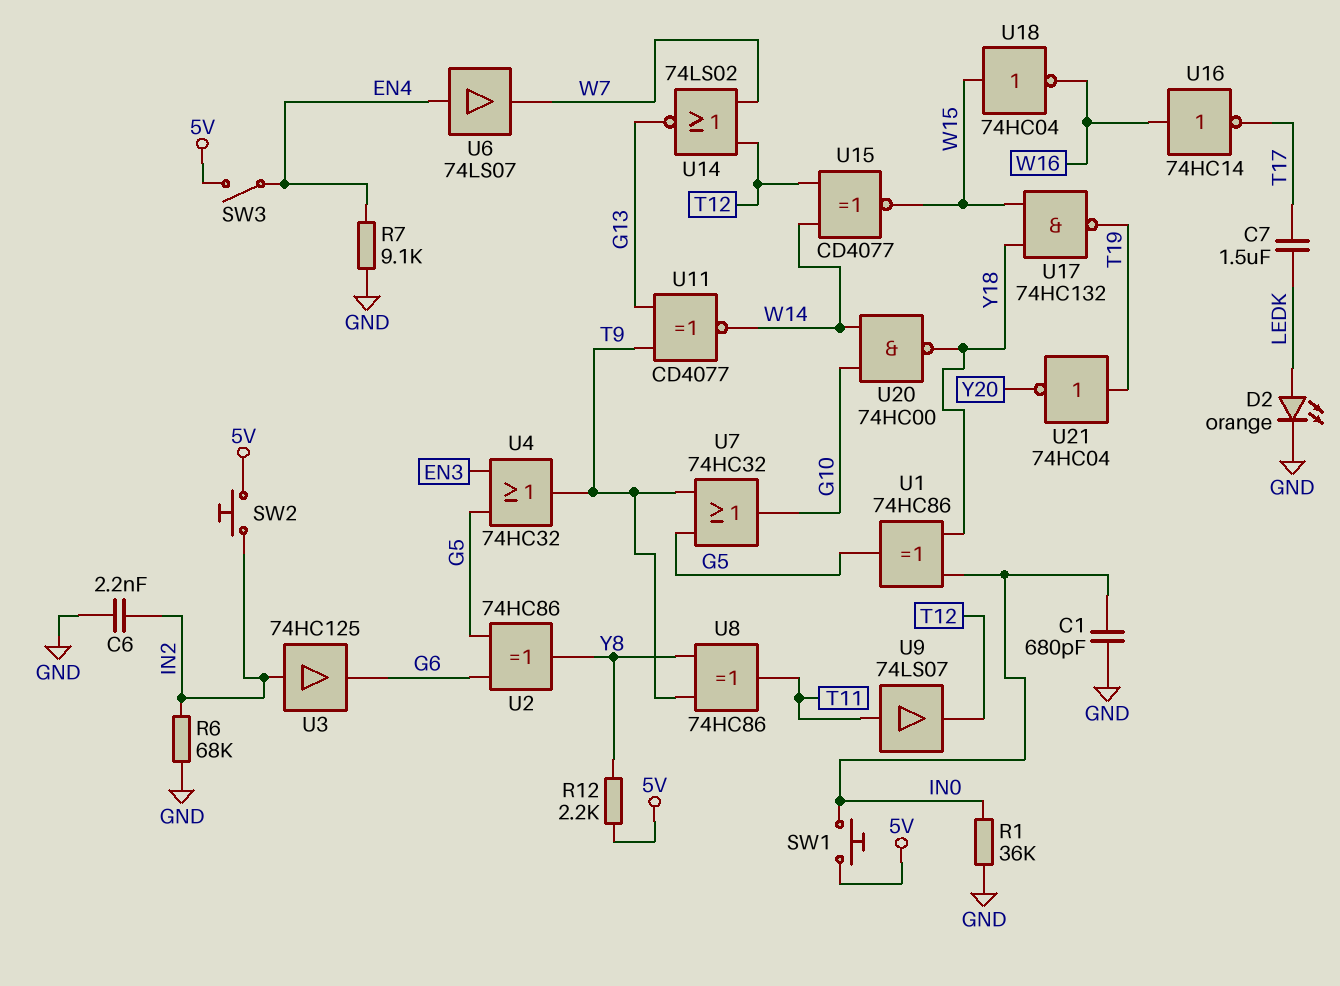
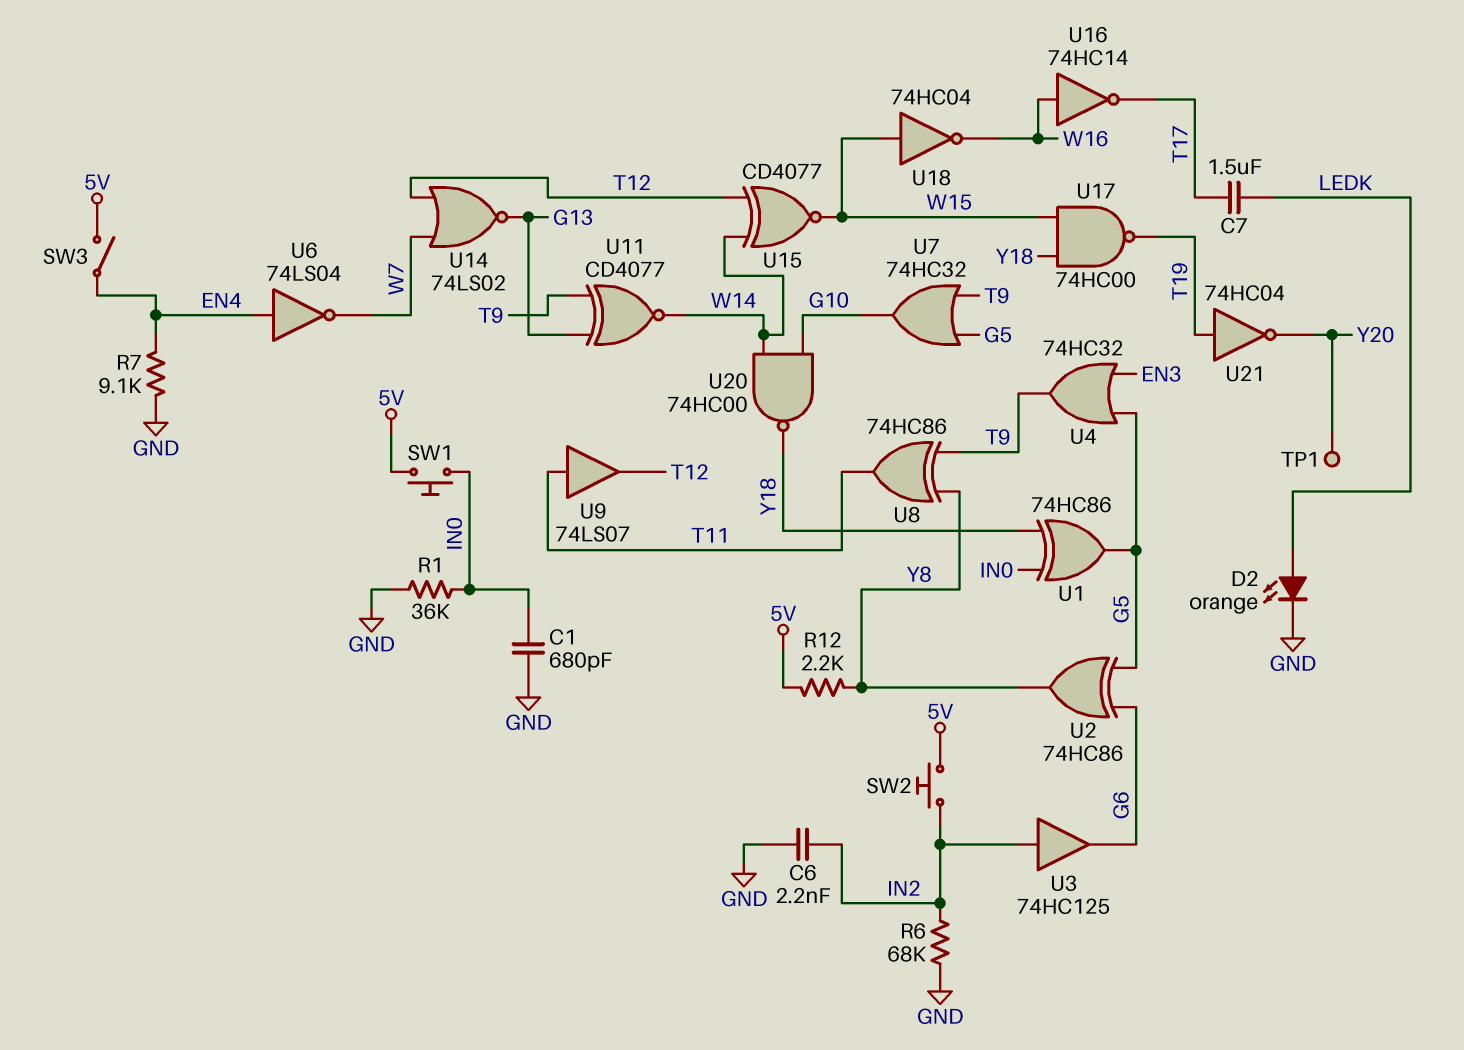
TP1: none -> test point (Y20)
U6: buffer 74LS07 (in EN4, out W7) -> NOT 74LS04 (in EN4, out W7)
U17: NAND 74HC132 (in W15, in Y18, out T19) -> NAND 74HC00 (in W15, in Y18, out T19)

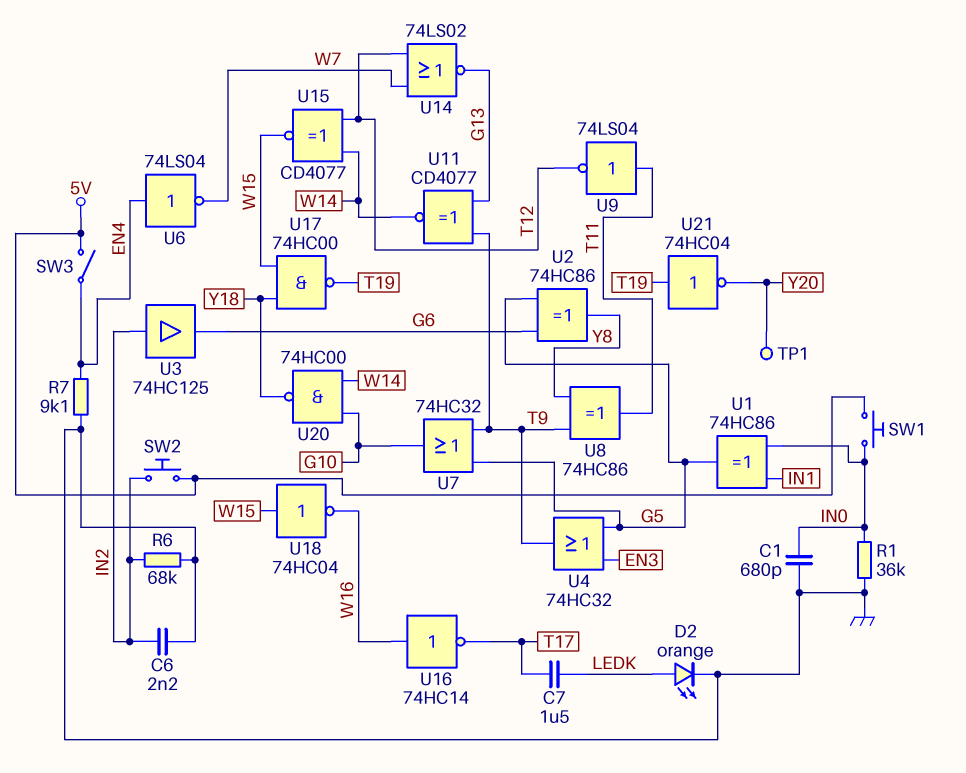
R12: 2.2k (5V, Y8) -> none
U1: XOR 74HC86 (in IN0, in Y18, out G5) -> XOR 74HC86 (in IN0, in IN1, out G5)
U9: buffer 74LS07 (in T11, out T12) -> NOT 74LS04 (in T11, out T12)

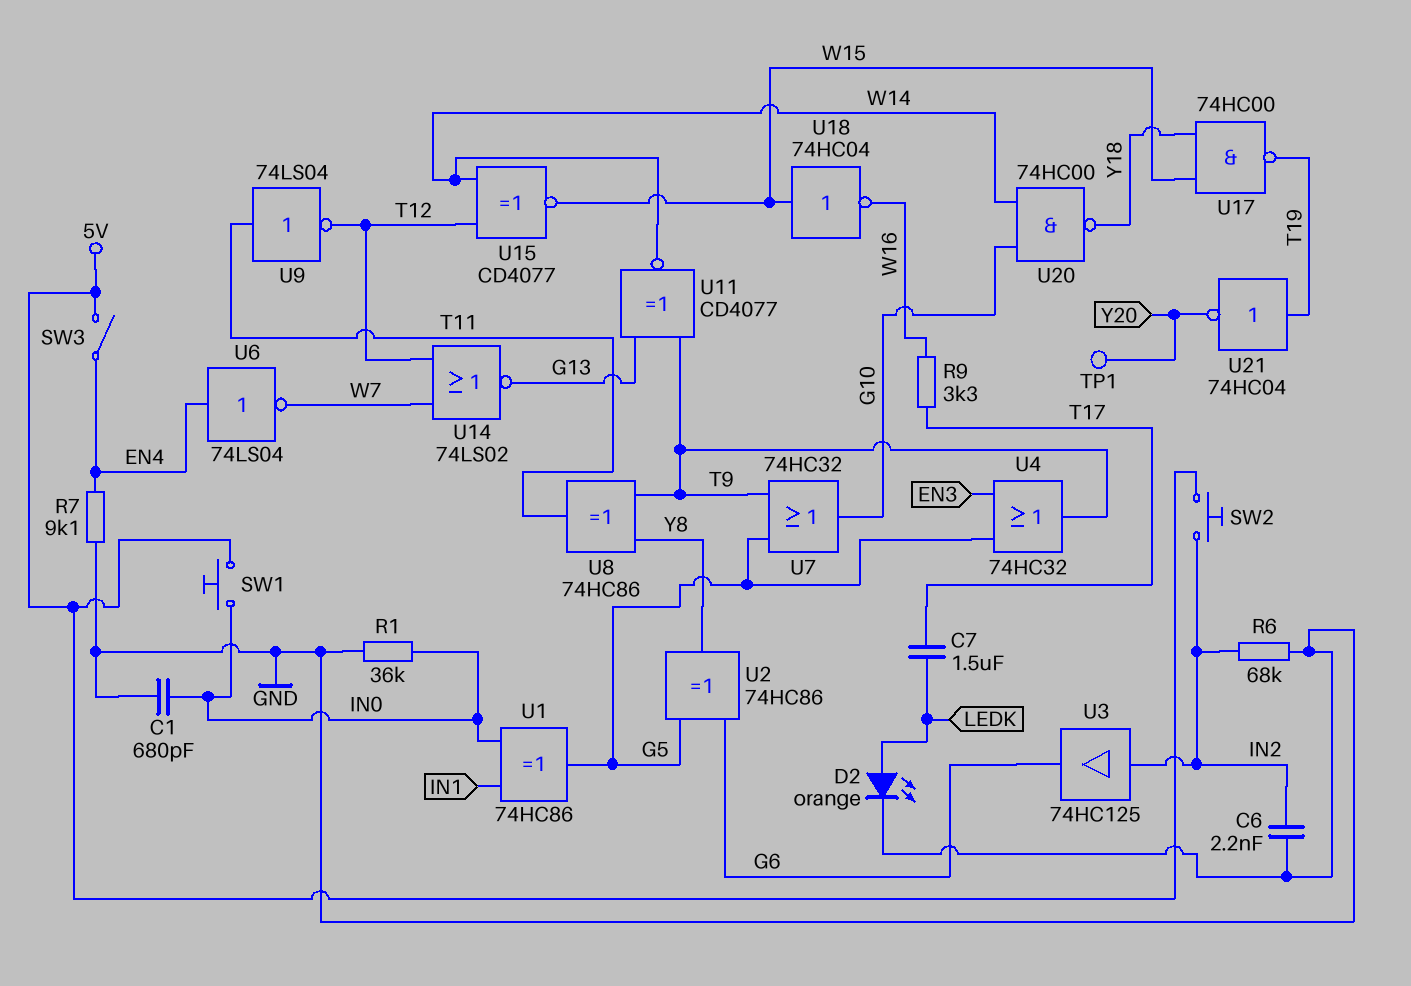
R9: none -> 3.3k (T17, W16)
U16: NOT 74HC14 (in W16, out T17) -> none

